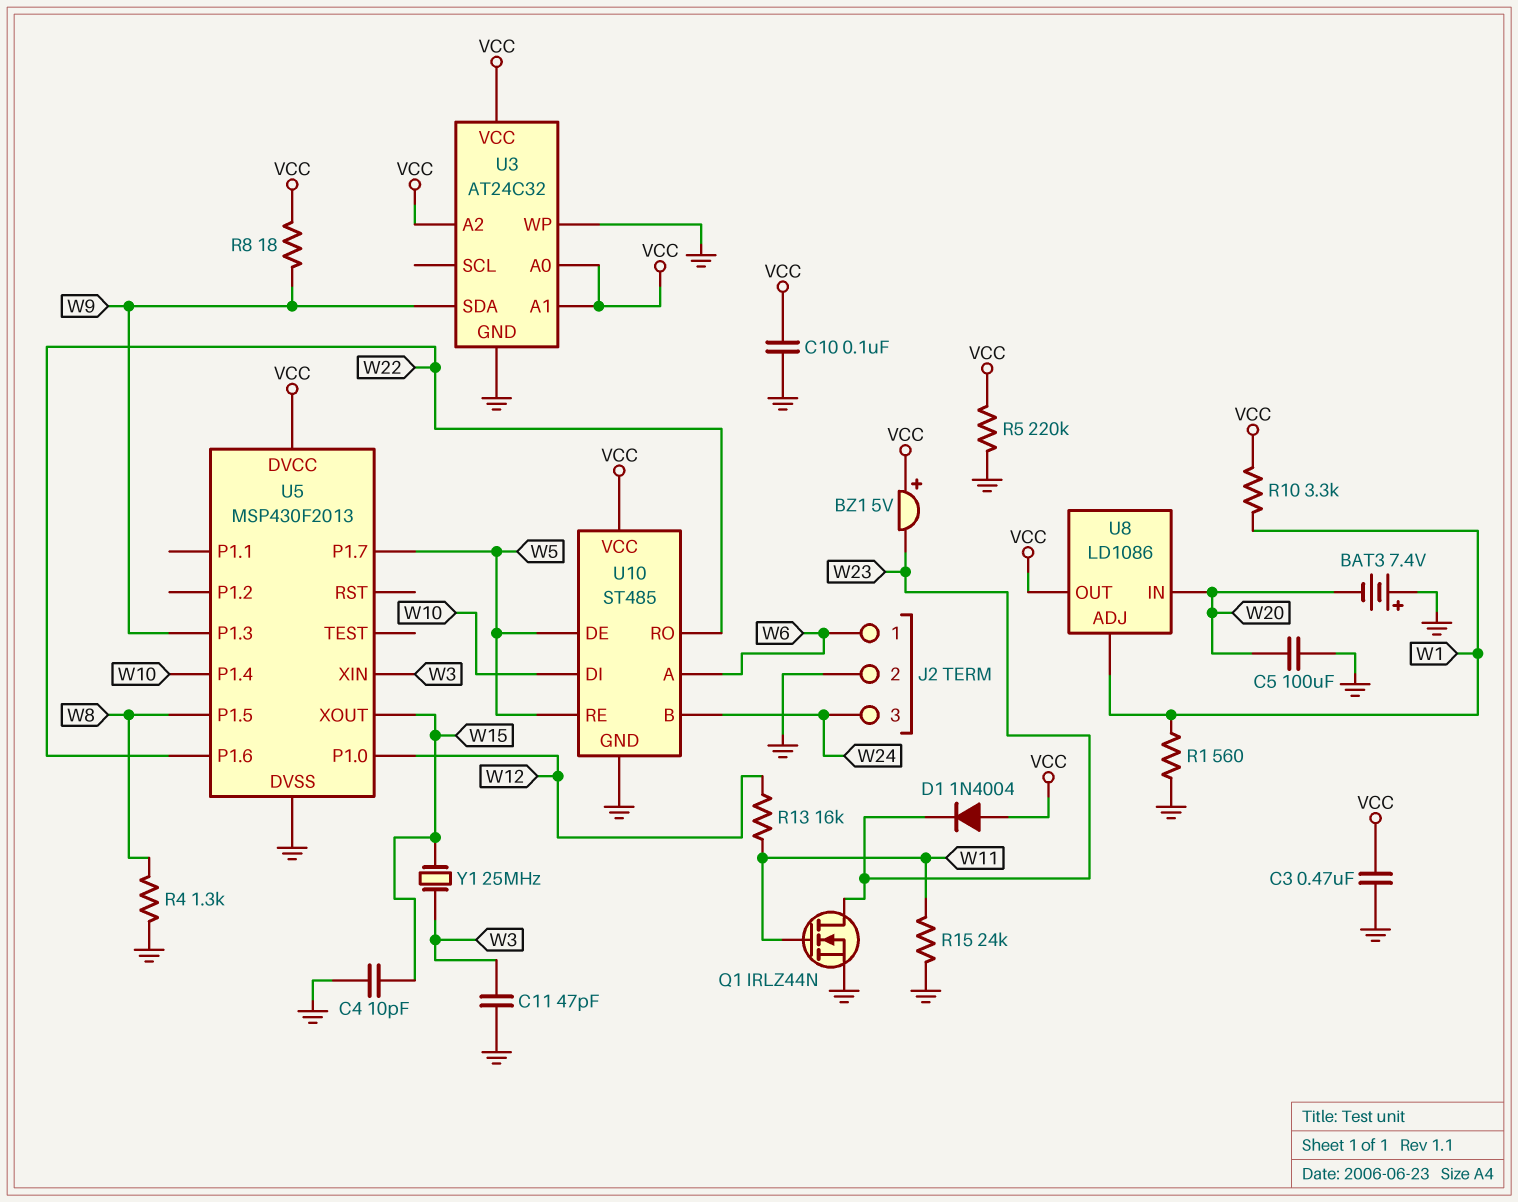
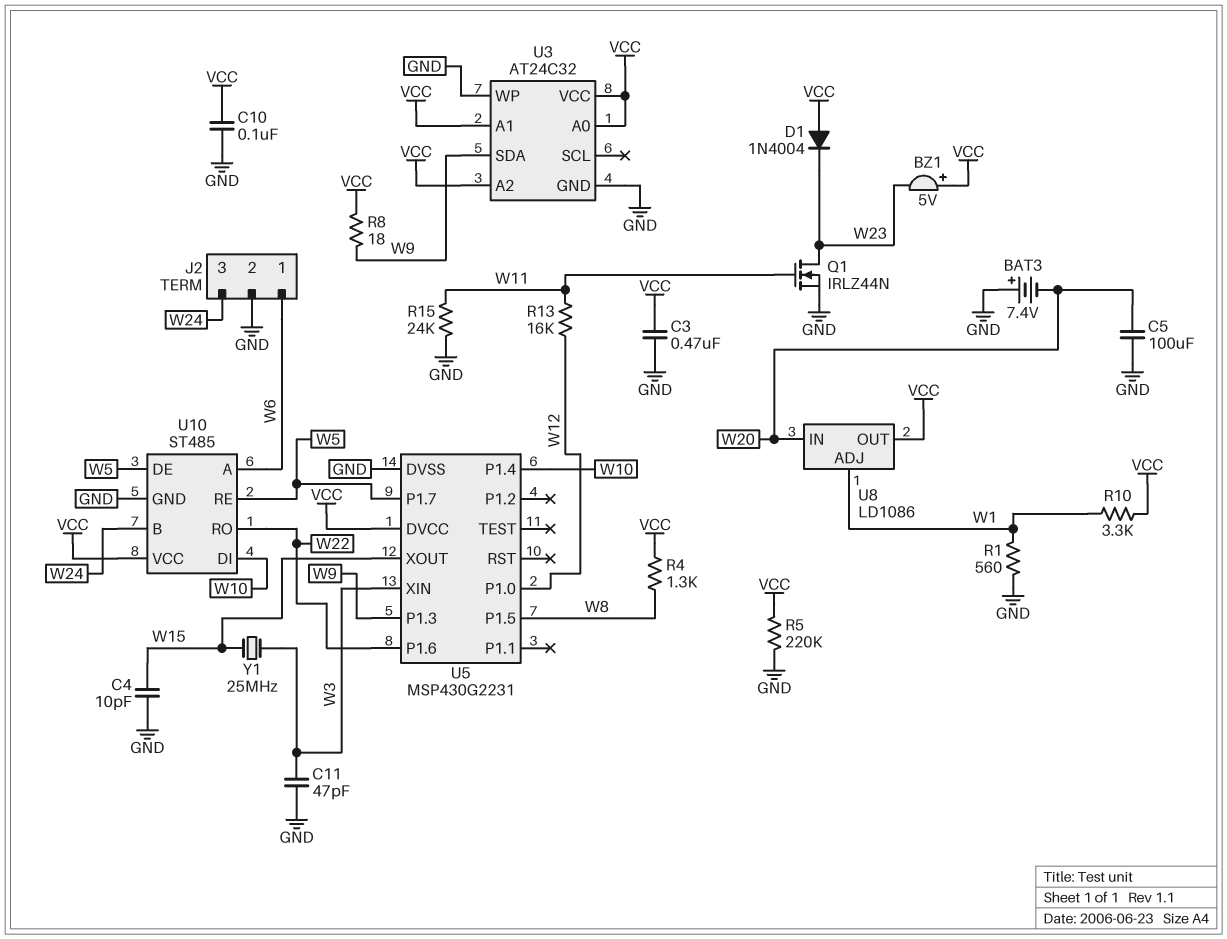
R4: 1.3k (GND, W8) -> 1.3k (VCC, W8)
U5: MSP430F2013 -> MSP430G2231

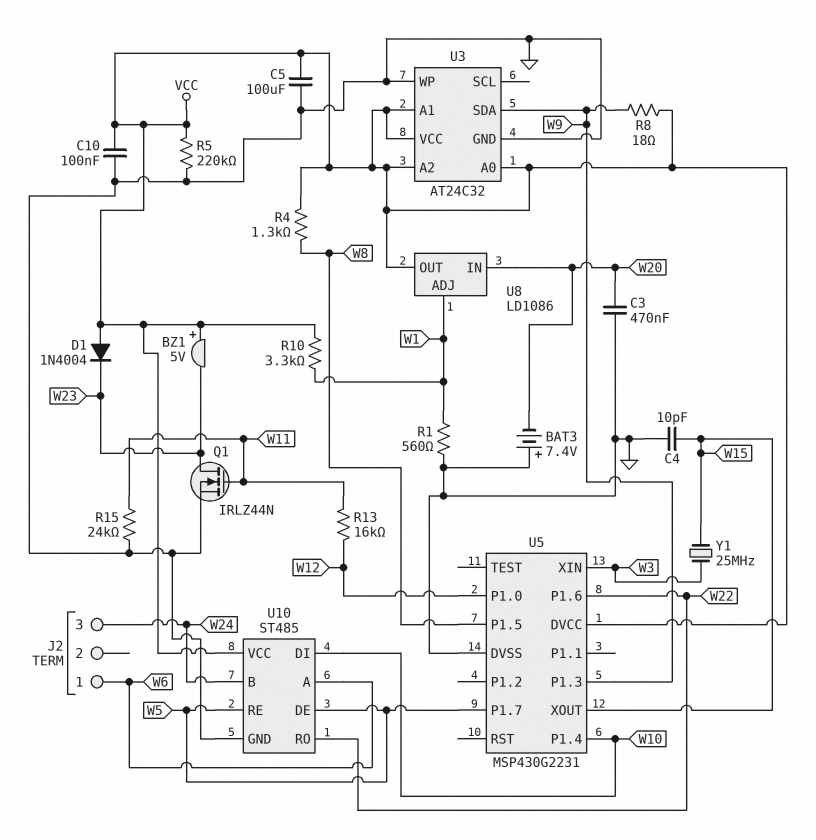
C3: 470nF (GND, VCC) -> 470nF (GND, W20)
C5: 100uF (GND, W20) -> 100uF (GND, VCC)
C11: 47pF (GND, W3) -> none
J2 pin 2: GND -> none

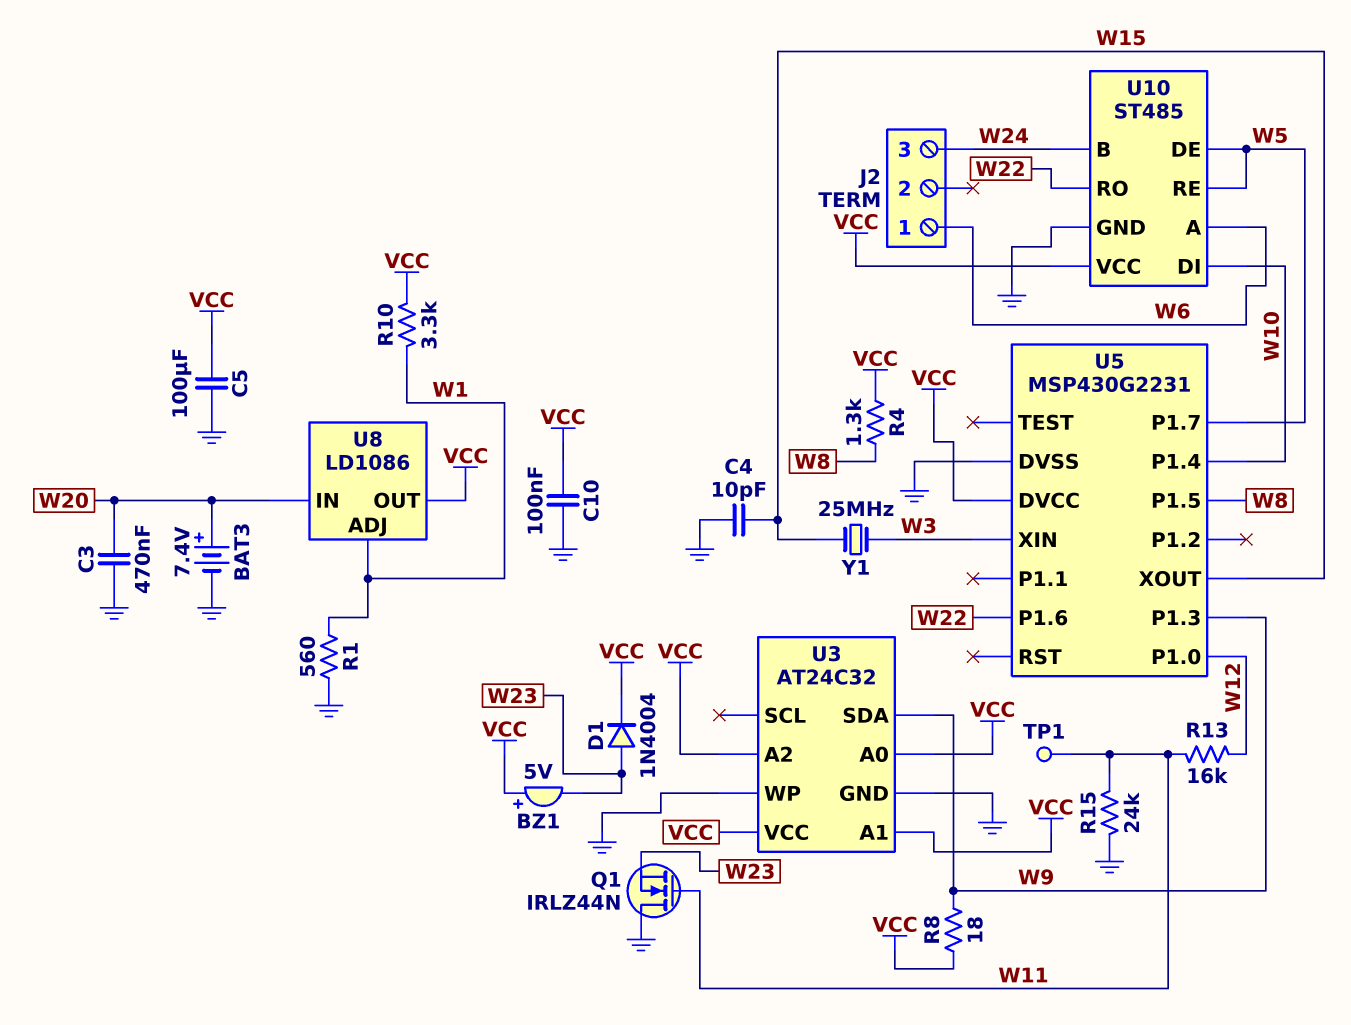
BAT3: 7.4V (plus GND, minus W20) -> 7.4V (plus W20, minus GND)
D1: diode 1N4004 (A VCC, K W23) -> diode 1N4004 (A W23, K VCC)
Q1: NMOS IRLZ44N (G W11, D W23, S GND) -> NMOS IRLZ44N (G W11, D GND, S W23)
R5: 220k (GND, VCC) -> none
TP1: none -> test point (W11)

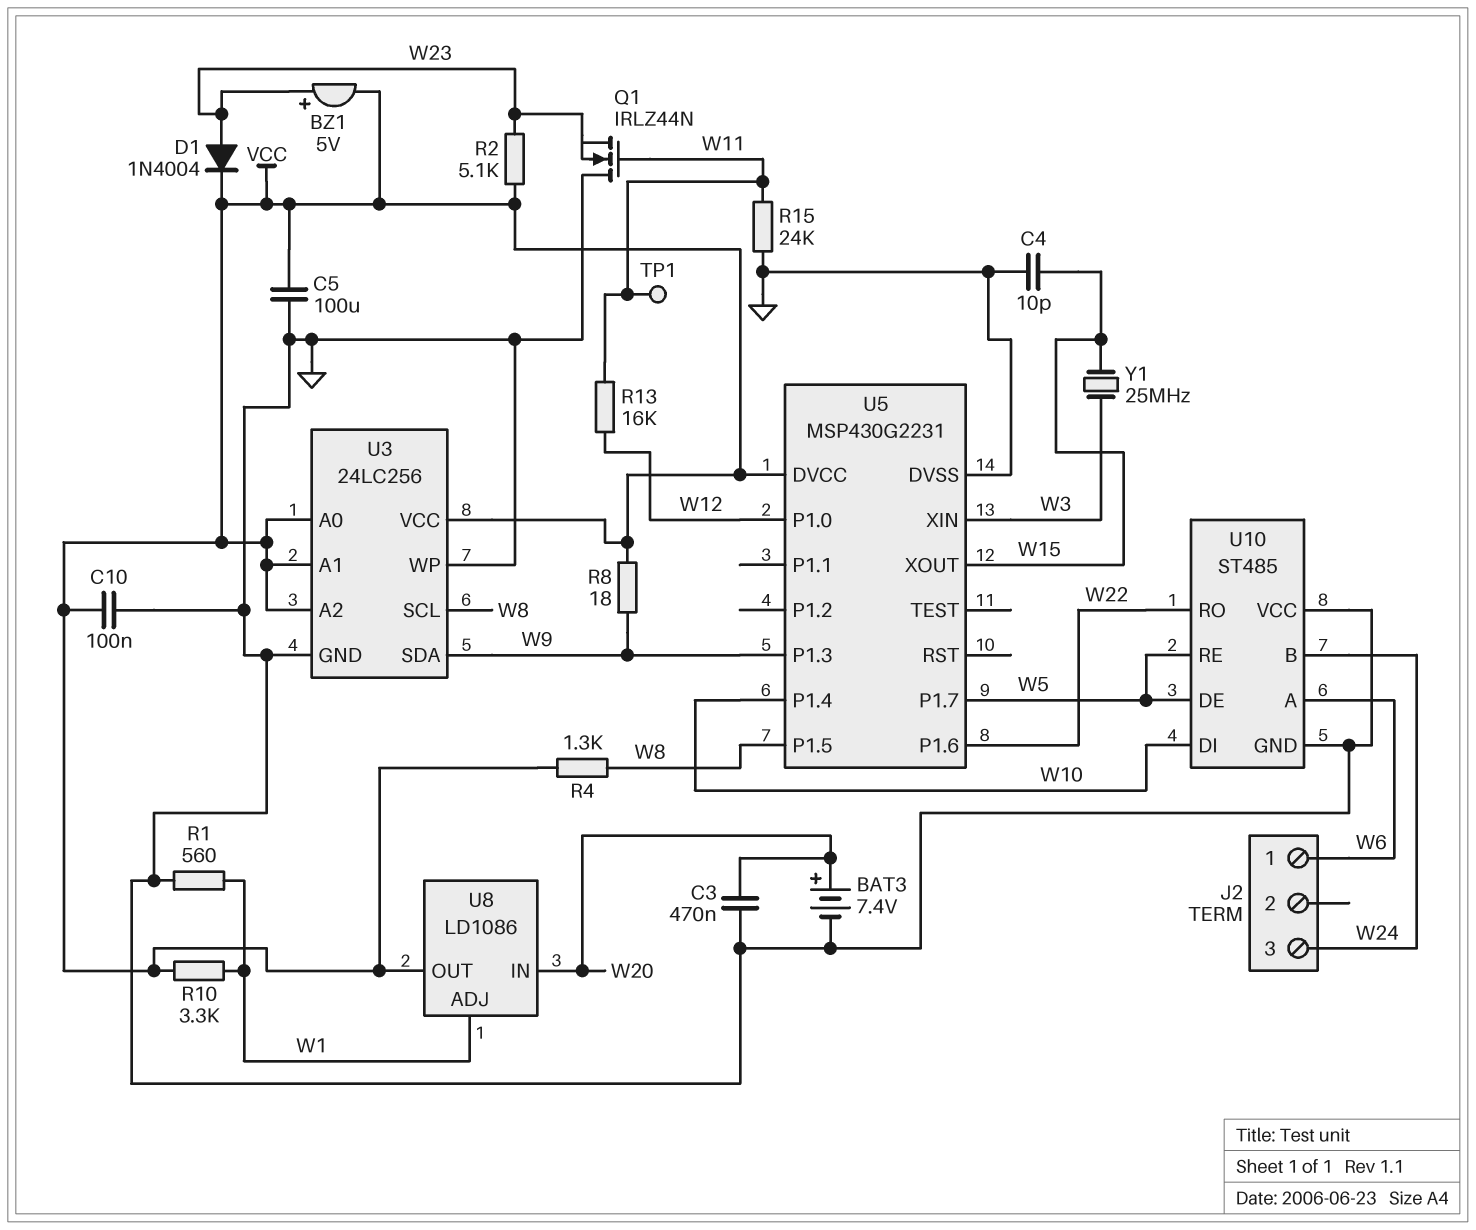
BZ1: buzzer 5V (plus VCC, minus W23) -> buzzer 5V (plus W23, minus VCC)
R2: none -> 5.1k (VCC, W23)
U3: AT24C32 -> 24LC256
U3 pin SCL: none -> W8
U10 pin VCC: VCC -> GND

